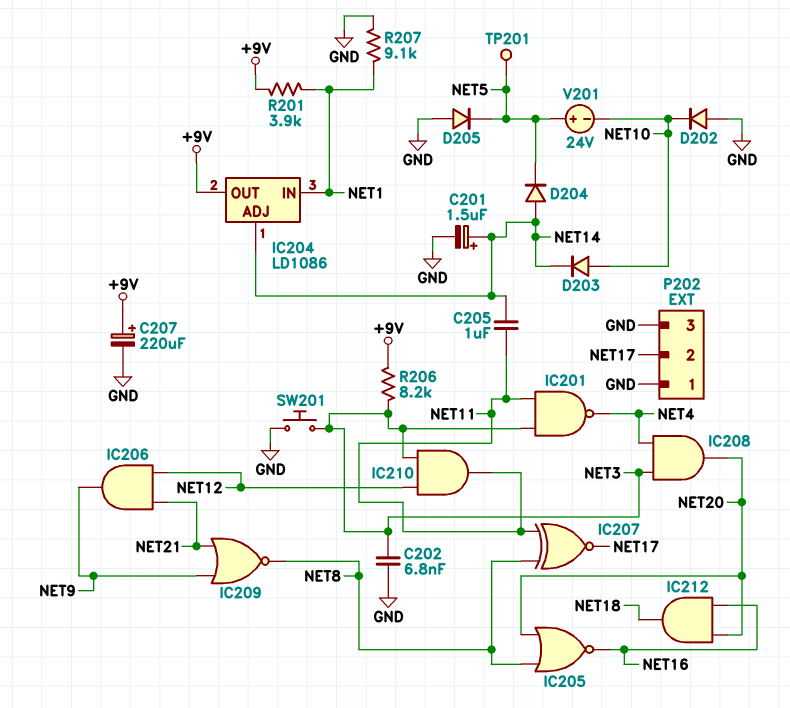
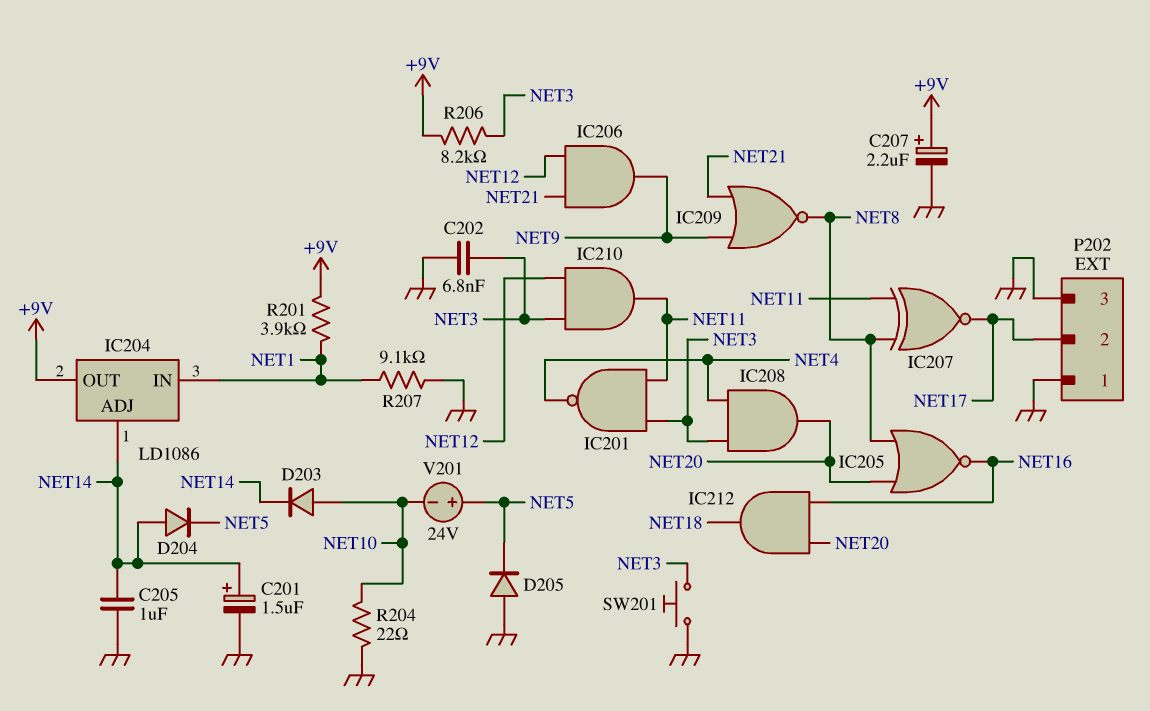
C205: 1uF (NET11, NET14) -> 1uF (GND, NET14)
C207: 220uF (plus +9V, minus GND) -> 2.2uF (plus +9V, minus GND)
D202: diode (A GND, K NET10) -> none
R204: none -> 22 (GND, NET10)
TP201: test point (NET5) -> none

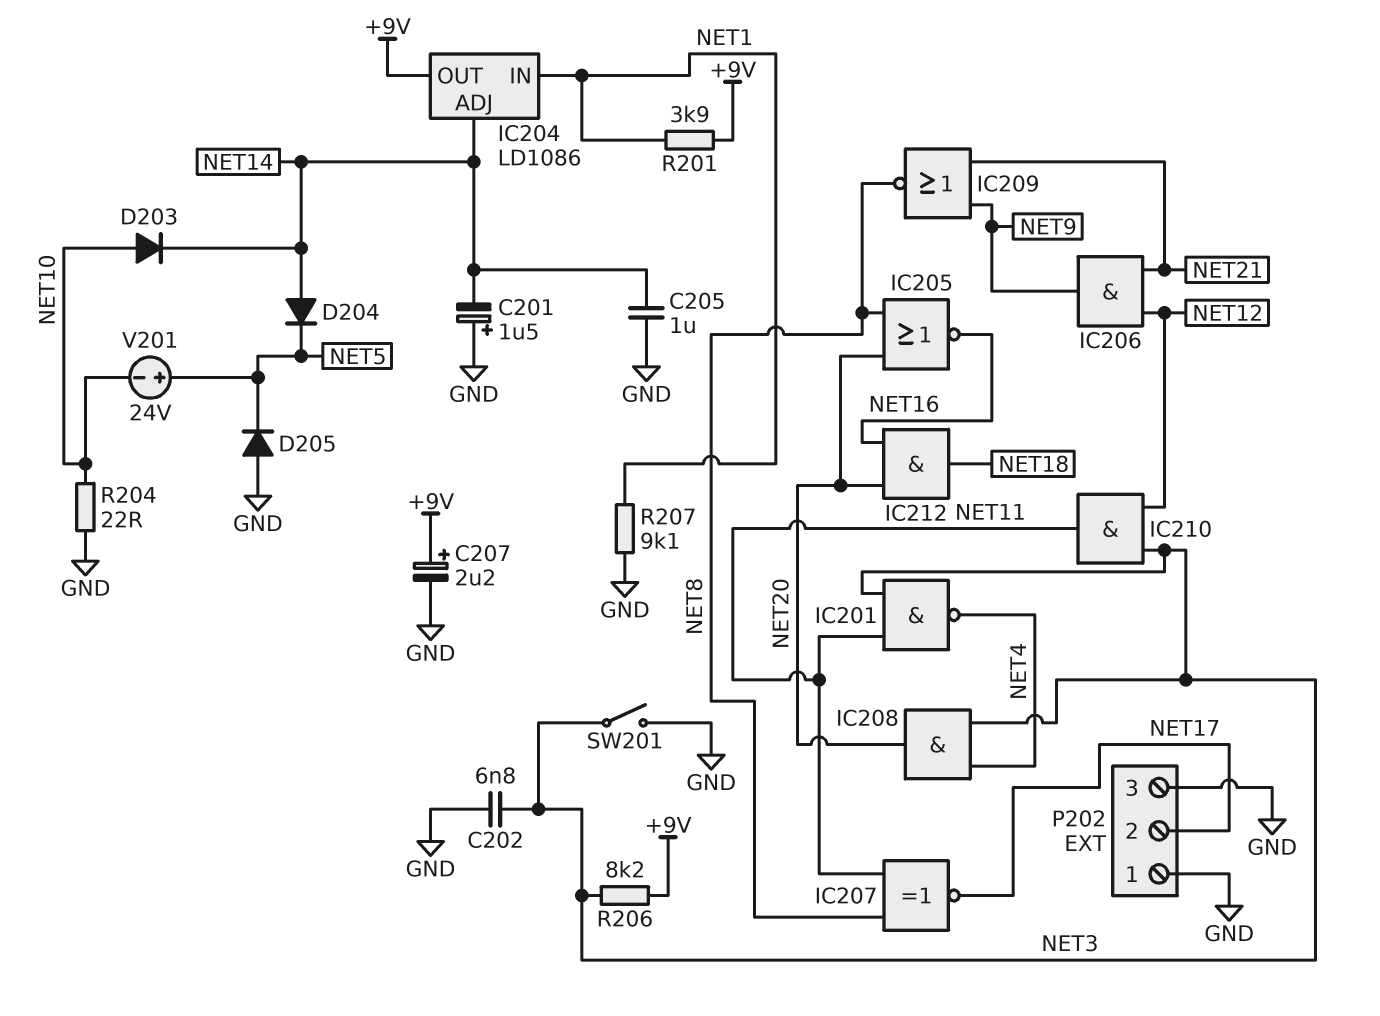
C201: 1.5uF (plus NET14, minus GND) -> 1.5uF (plus GND, minus NET14)
SW201: button (GND, NET3) -> switch (GND, NET3)

